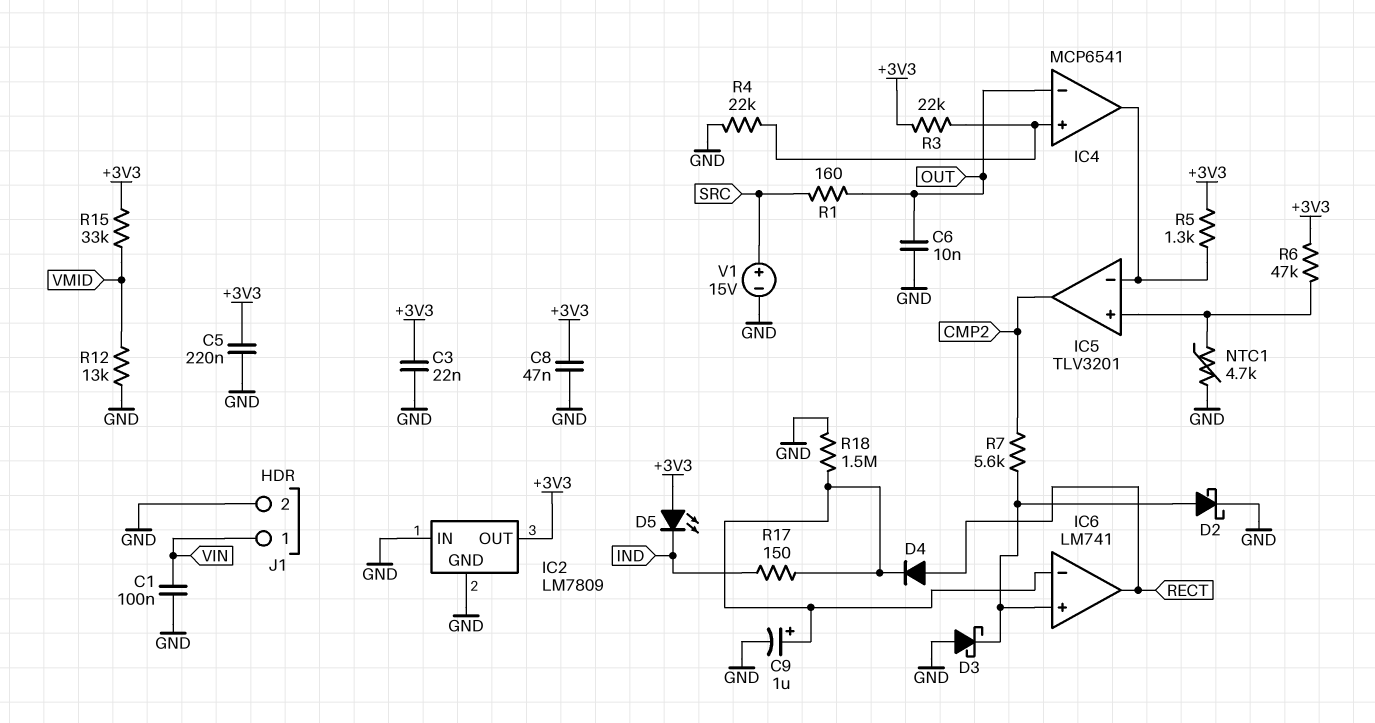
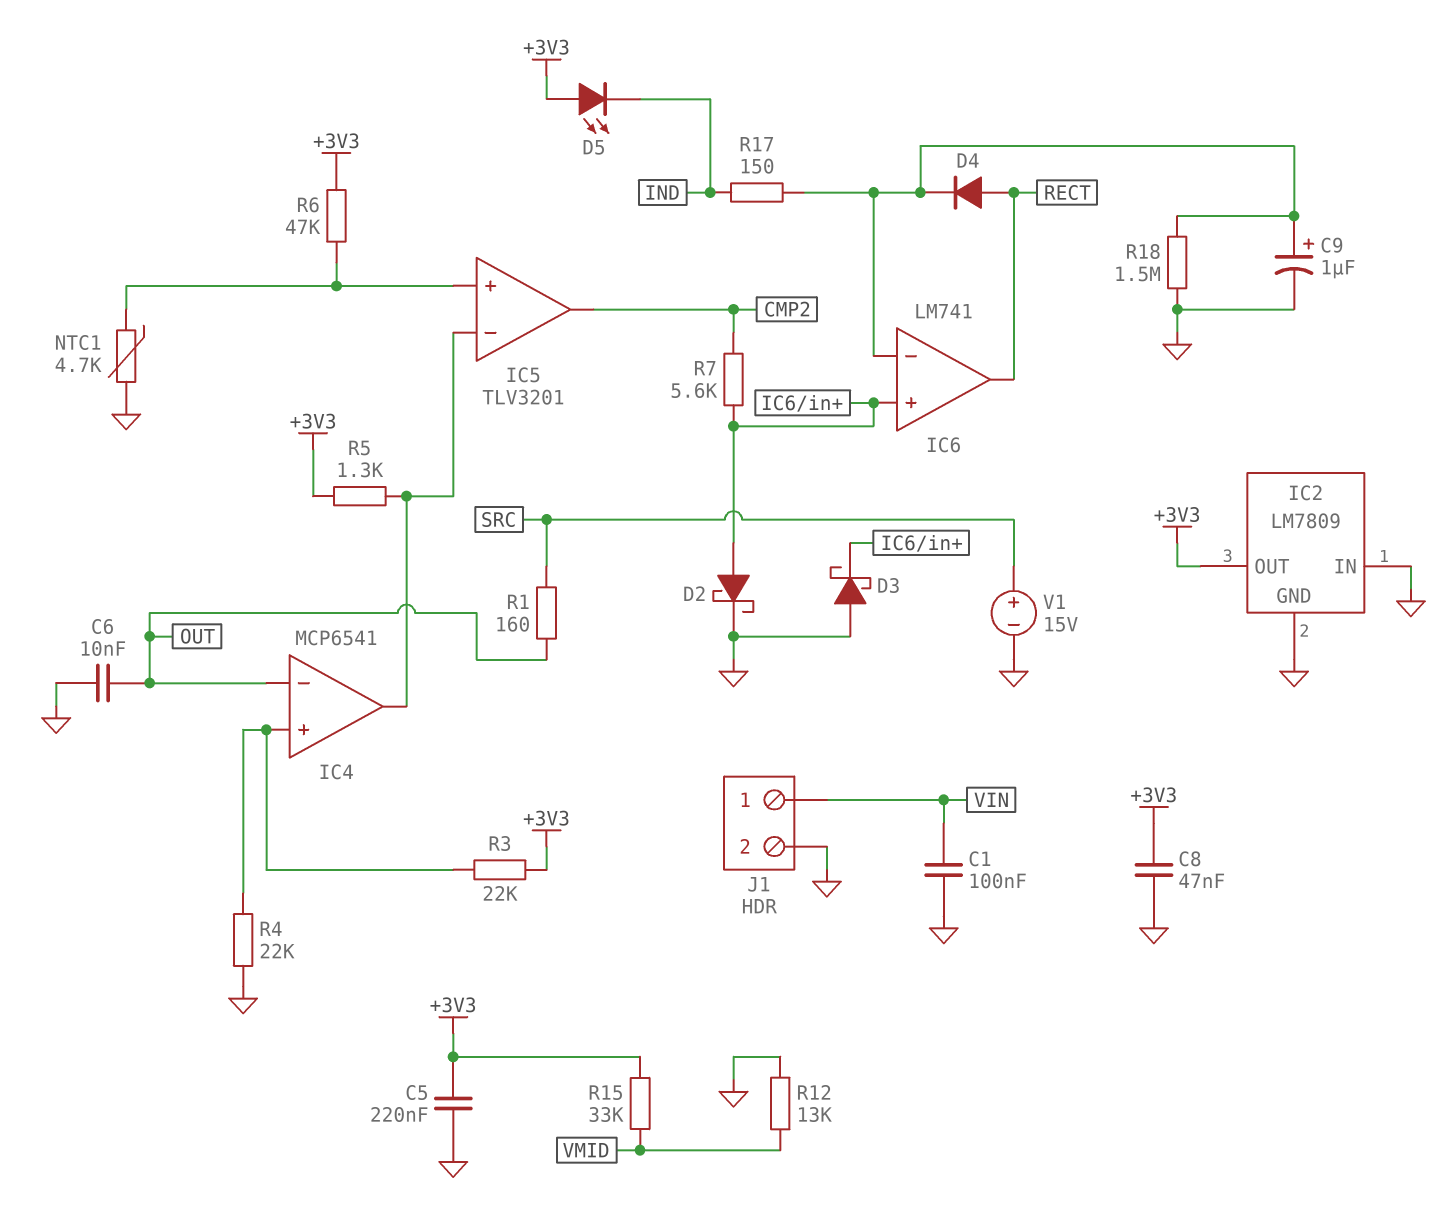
C3: 22nF (+3V3, GND) -> none

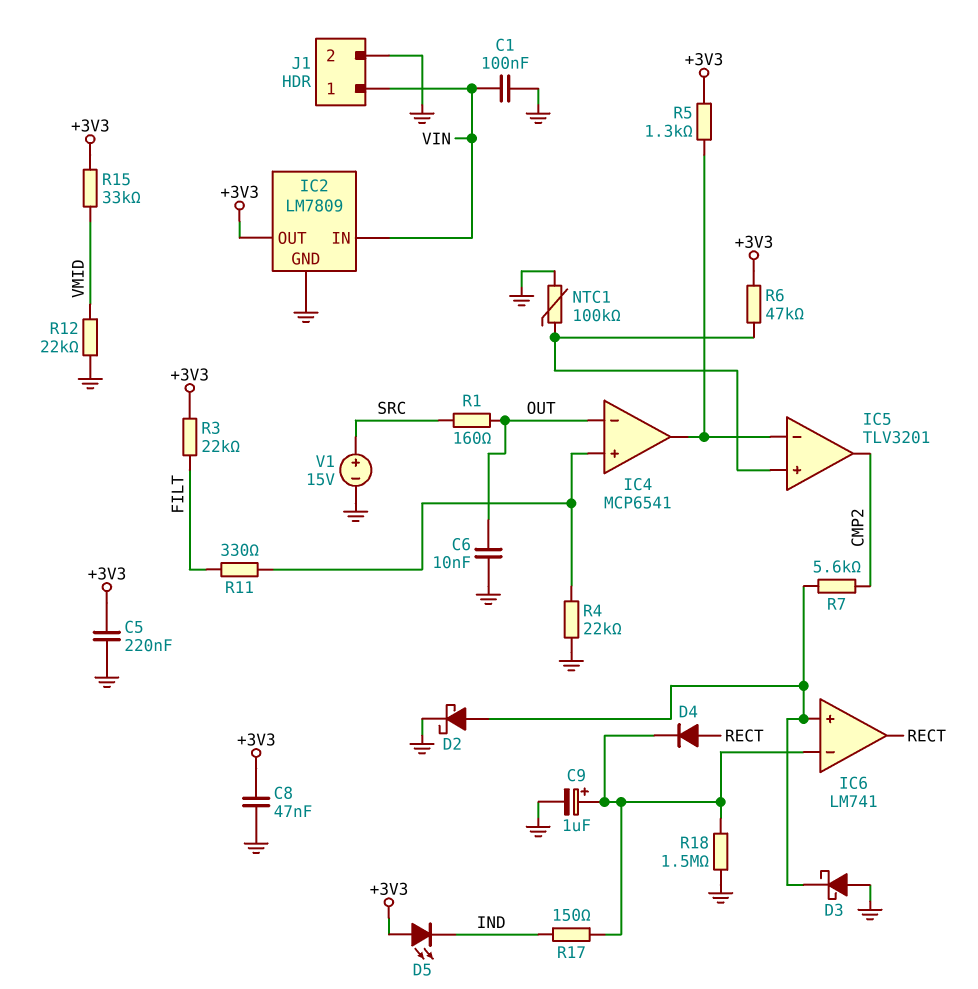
IC2 pin IN: GND -> VIN
NTC1: 4.7k (GND, IC5/in+) -> 100k (GND, IC5/in+)
R3: 22k (+3V3, IC4/in+) -> 22k (+3V3, FILT)
R11: none -> 330 (FILT, IC4/in+)
R12: 13k (GND, VMID) -> 22k (GND, VMID)

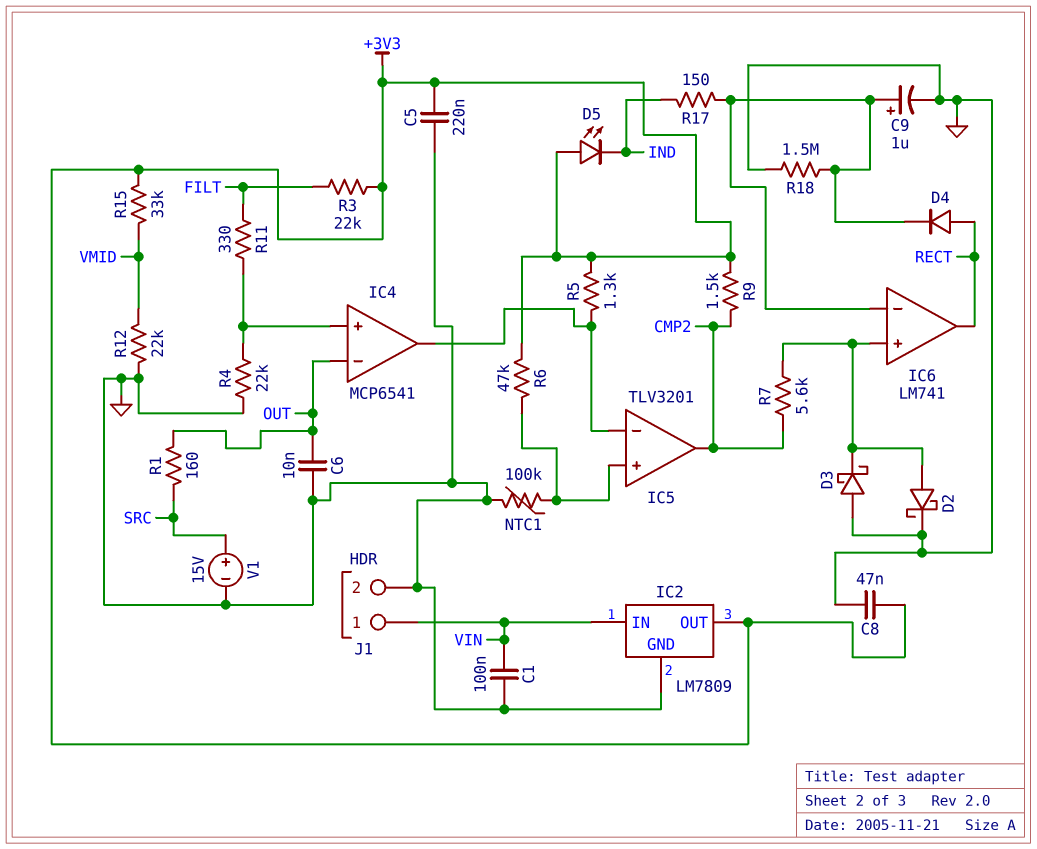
R9: none -> 1.5k (+3V3, CMP2)

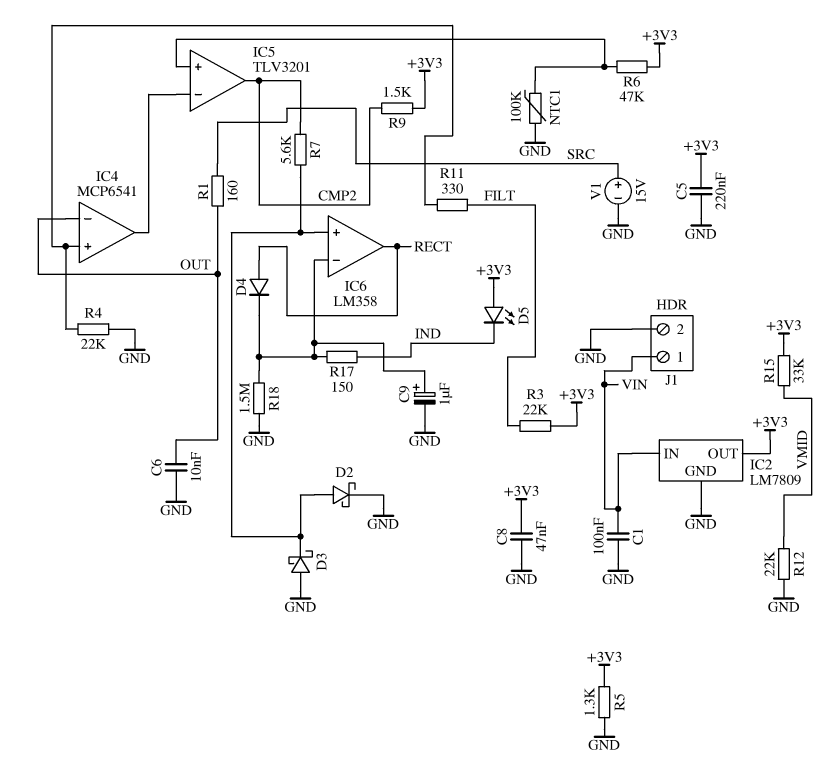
IC6: LM741 -> LM358
R5: 1.3k (+3V3, IC4/out) -> 1.3k (+3V3, GND)

